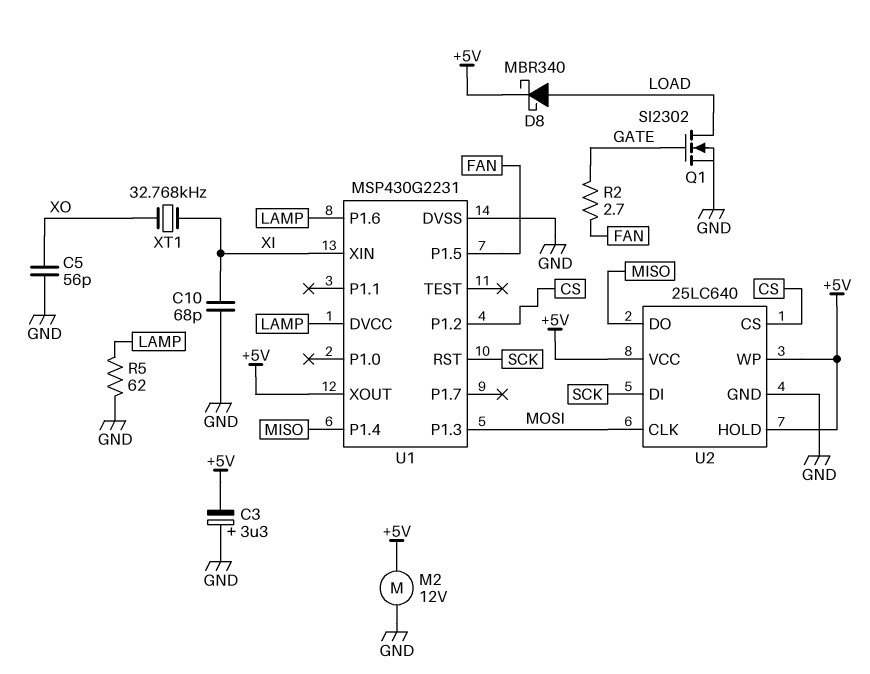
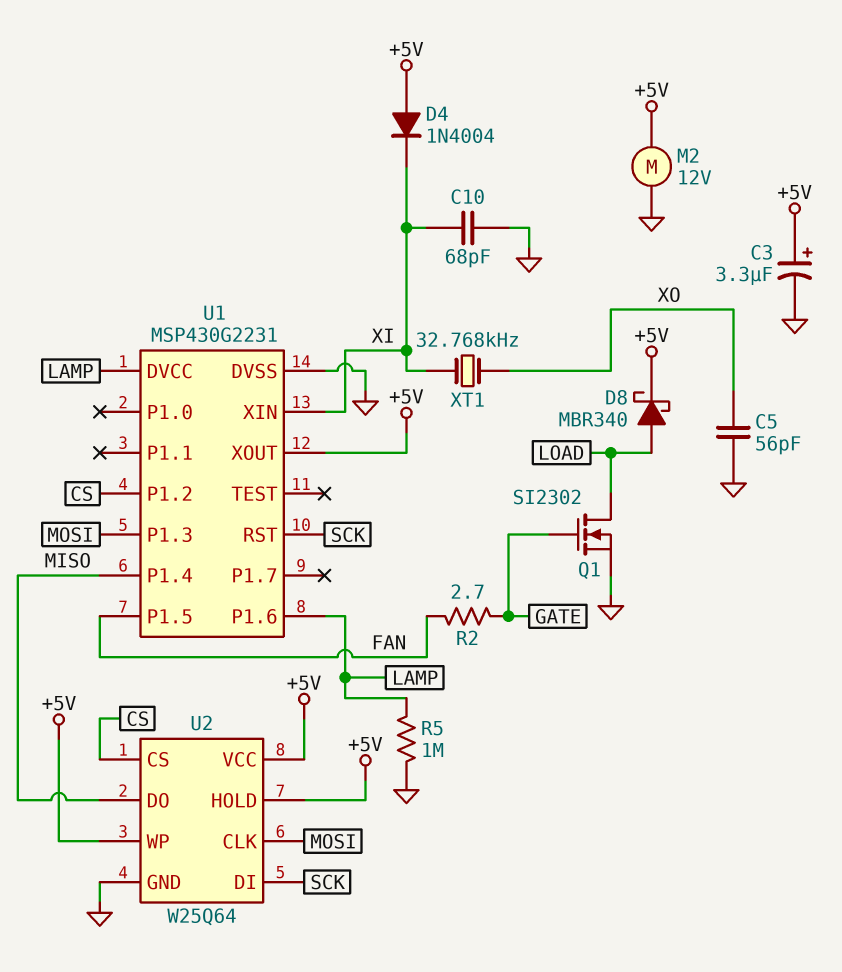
C3: 3.3uF (plus GND, minus +5V) -> 3.3uF (plus +5V, minus GND)
D4: none -> diode 1N4004 (A +5V, K XI)
R5: 62 (GND, LAMP) -> 1M (GND, LAMP)
U2: 25LC640 -> W25Q64

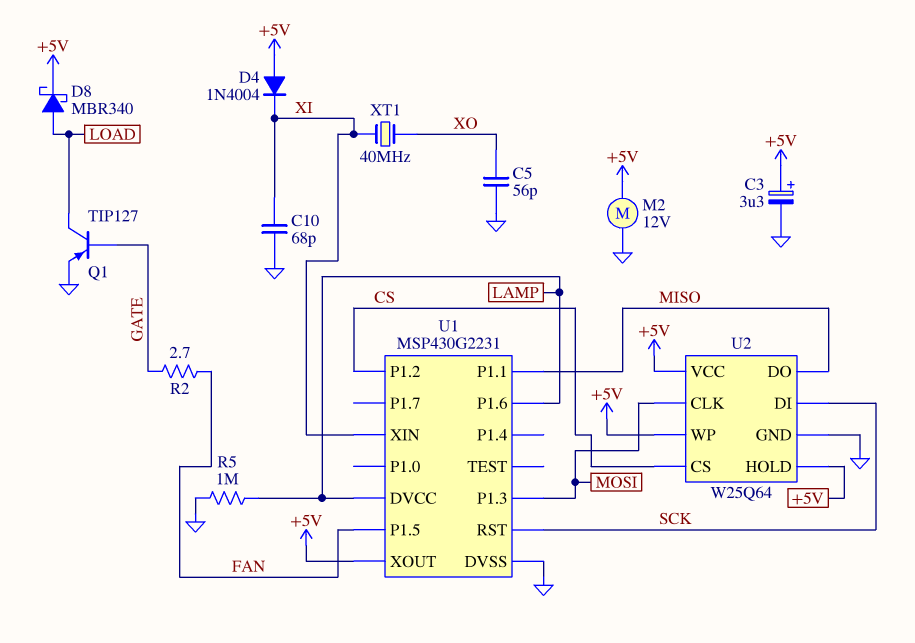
Q1: NMOS SI2302 (G GATE, D LOAD, S GND) -> PNP TIP127 (B GATE, C LOAD, E GND)
U1 pin P1.1: none -> MISO
U1 pin P1.4: MISO -> none
XT1: 32.768kHz (XI, XO) -> 40MHz (XI, XO)

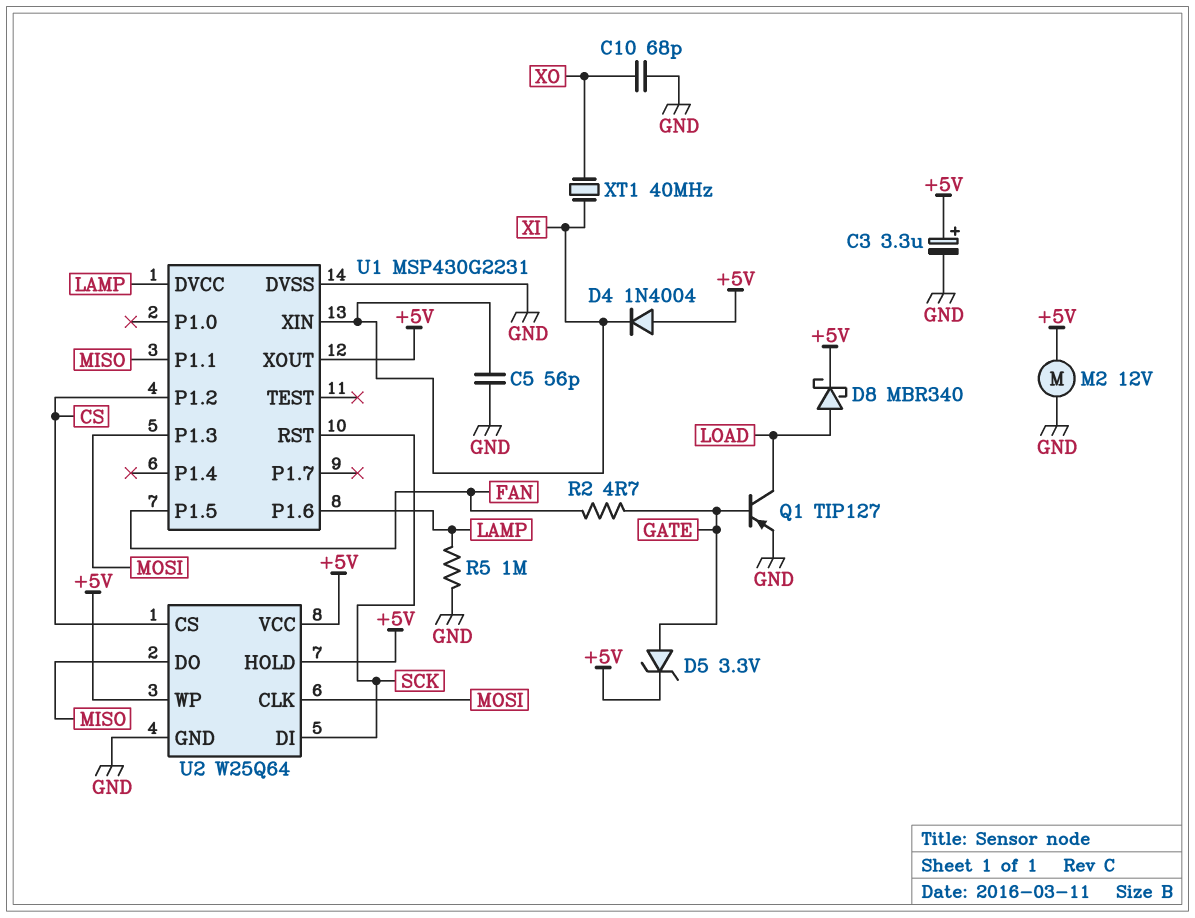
C5: 56pF (GND, XO) -> 56pF (GND, XI)
C10: 68pF (GND, XI) -> 68pF (GND, XO)
D5: none -> zener 3.3V (A GATE, K +5V)
R2: 2.7 (FAN, GATE) -> 4.7 (FAN, GATE)

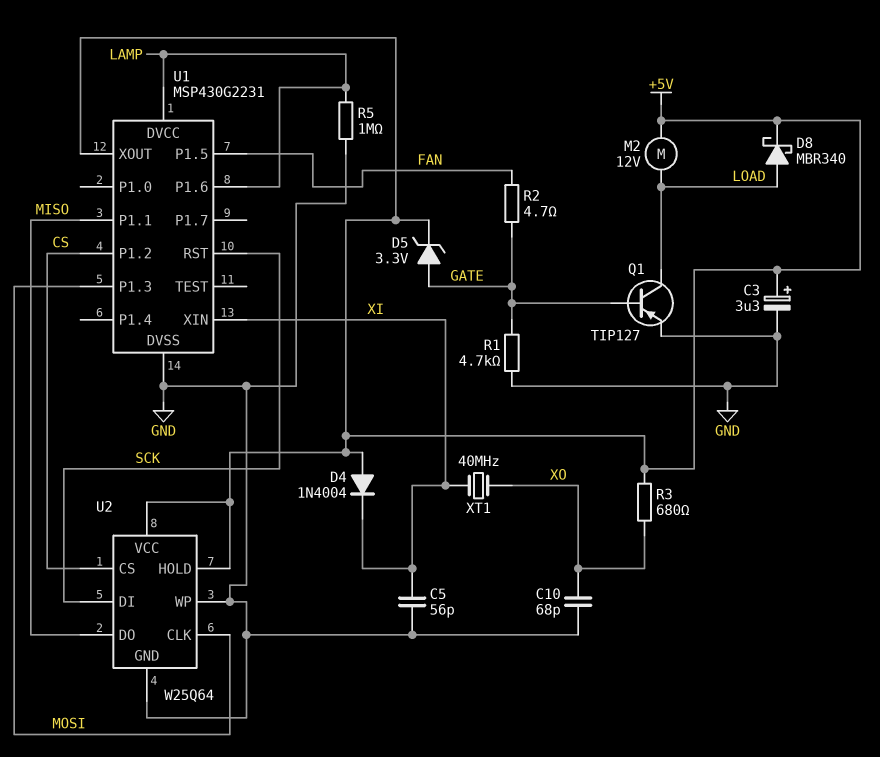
M2: motor 12V (+5V, GND) -> motor 12V (+5V, LOAD)
R1: none -> 4.7k (GATE, GND)
R3: none -> 680 (+5V, XO)
U2 pin WP: +5V -> GND

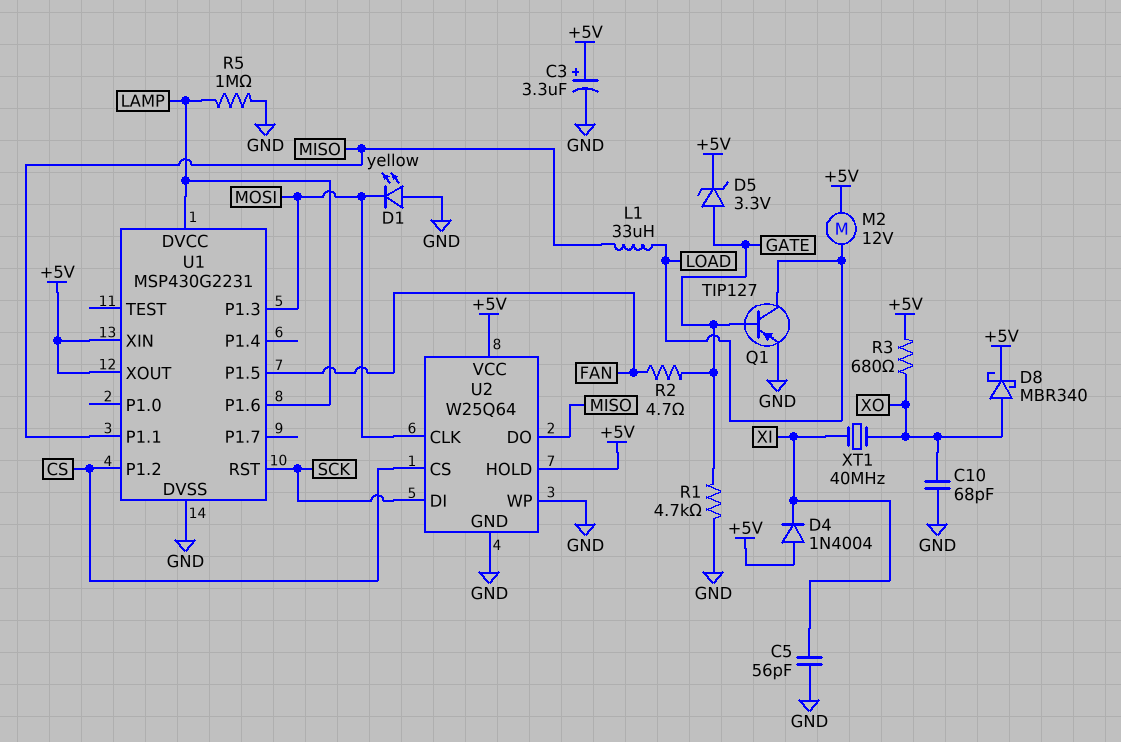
D1: none -> LED yellow (A GND, K MOSI)
D8: schottky MBR340 (A LOAD, K +5V) -> schottky MBR340 (A XO, K +5V)
L1: none -> 33uH (LOAD, MISO)
U1 pin XIN: XI -> +5V

